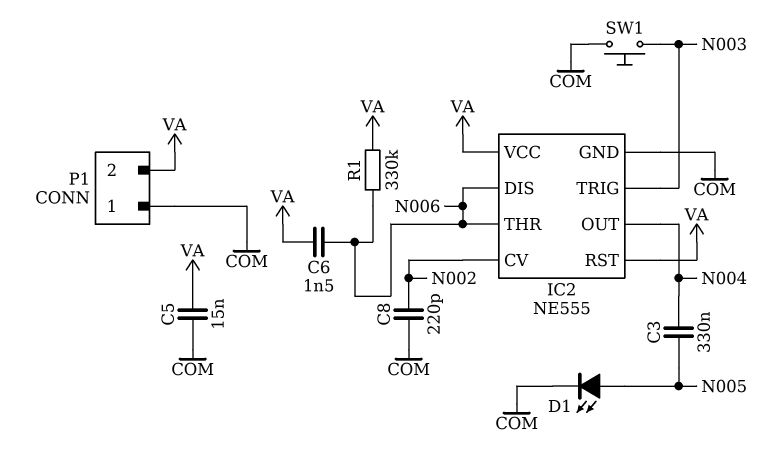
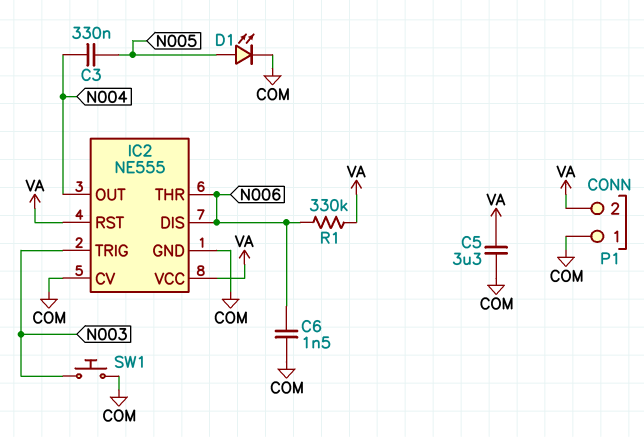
C5: 15nF (COM, VA) -> 3.3uF (COM, VA)
C6: 1.5nF (N006, VA) -> 1.5nF (COM, N006)
C8: 220pF (COM, N002) -> none
IC2 pin CV: N002 -> COM

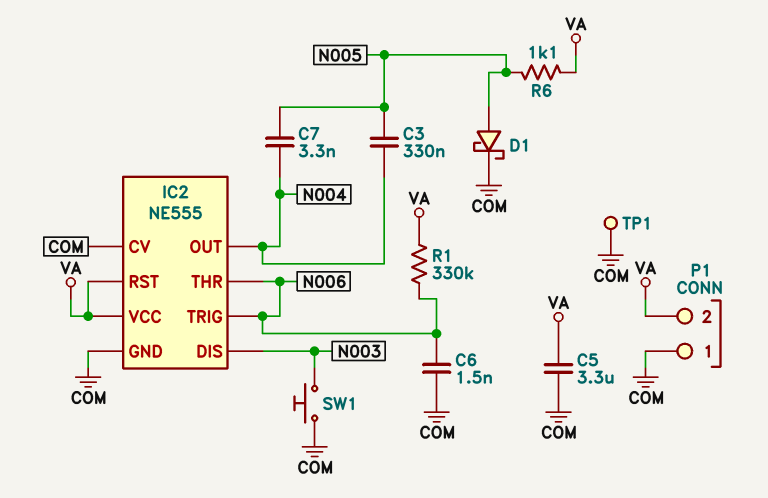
C7: none -> 3.3nF (N004, N005)
D1: LED (A N005, K COM) -> schottky (A N005, K COM)
IC2 pin DIS: N006 -> N003
IC2 pin TRIG: N003 -> N006
R6: none -> 1.1k (N005, VA)
TP1: none -> test point (COM)

